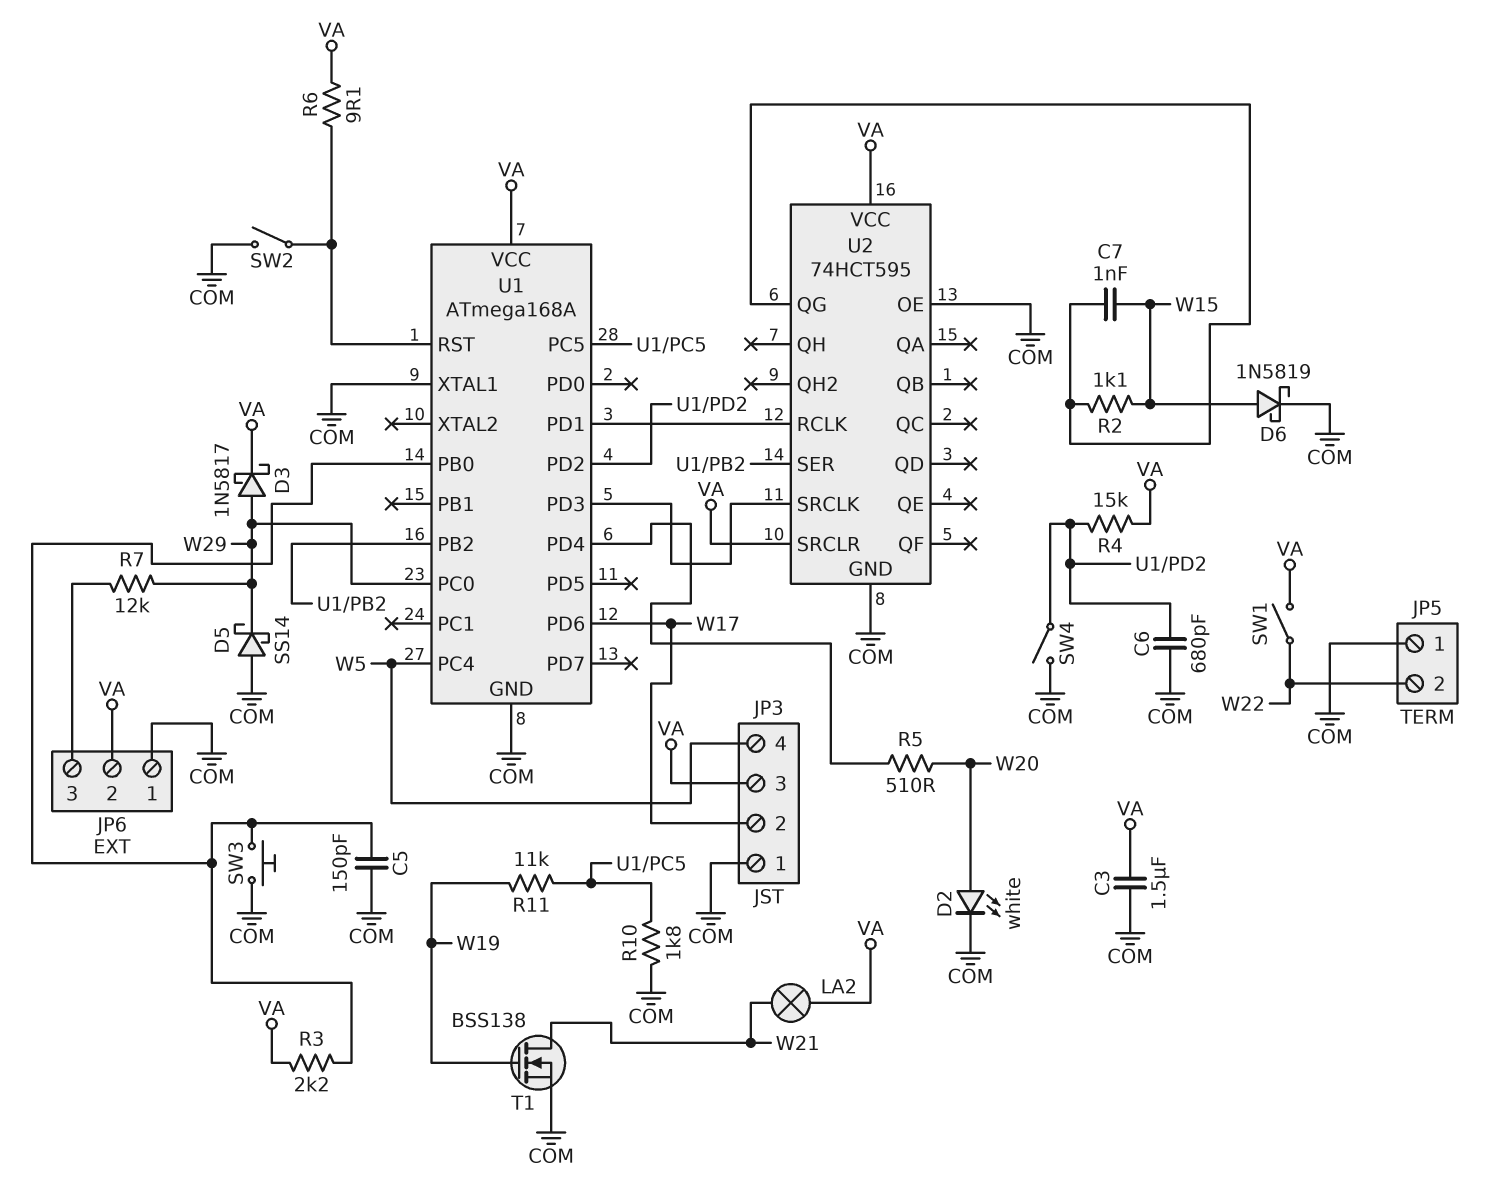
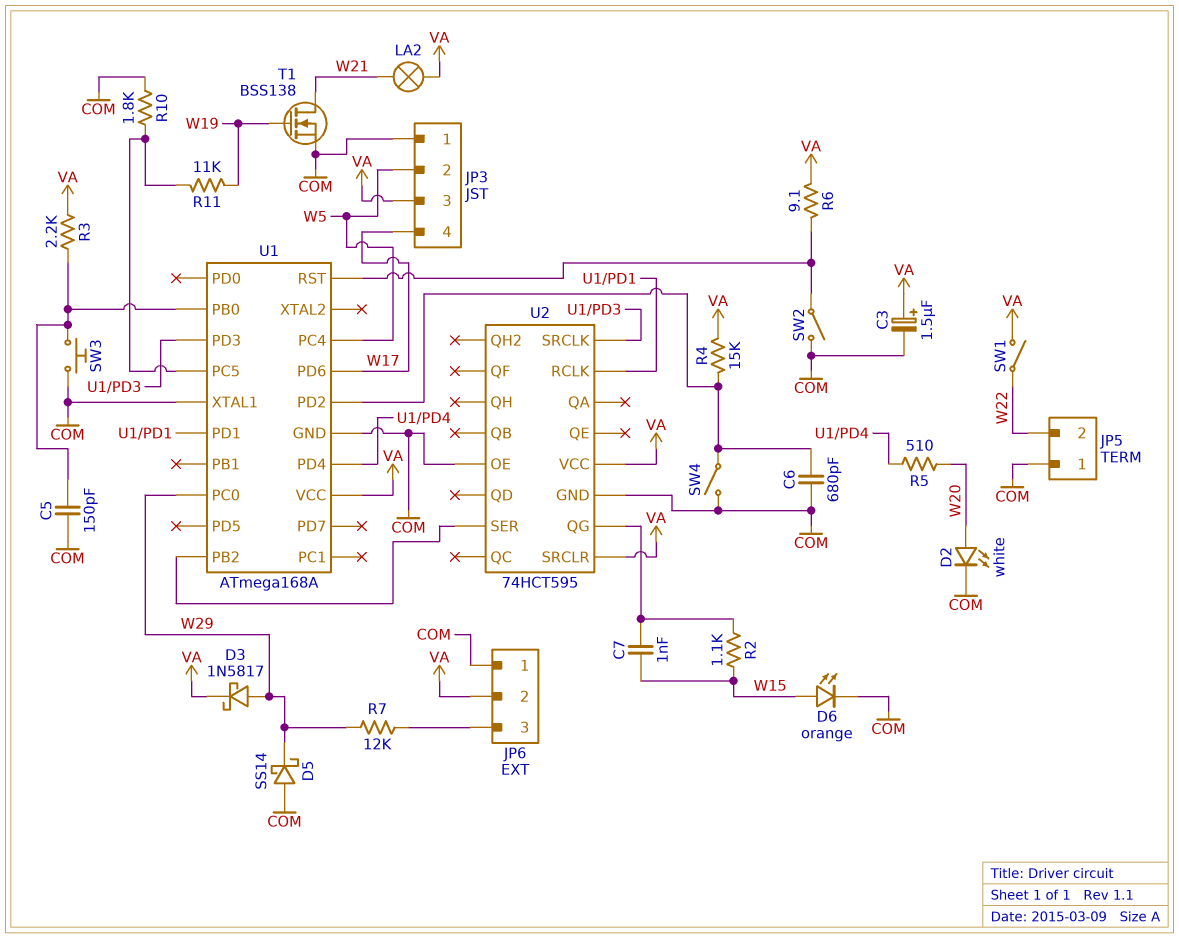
C3: 1.5uF (COM, VA) -> 1.5uF (plus VA, minus COM)
D6: schottky 1N5819 (A W15, K COM) -> LED orange (A W15, K COM)
JP3 pin 2: W17 -> W5
JP3 pin 4: W5 -> W17

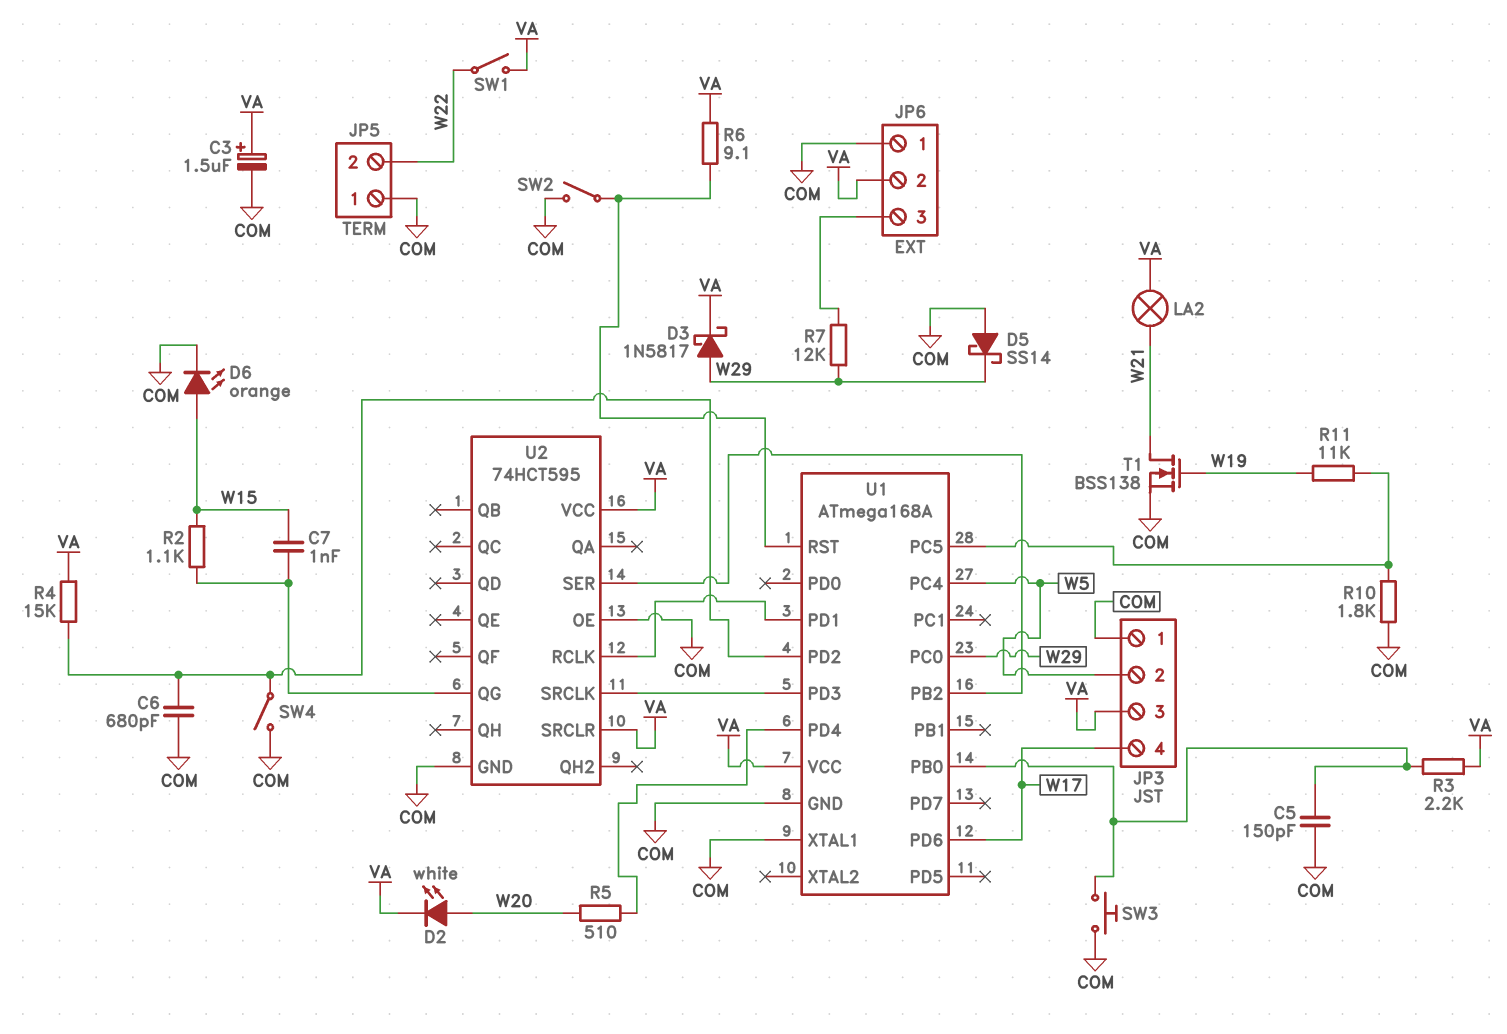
D2: LED white (A W20, K COM) -> LED white (A W20, K VA)

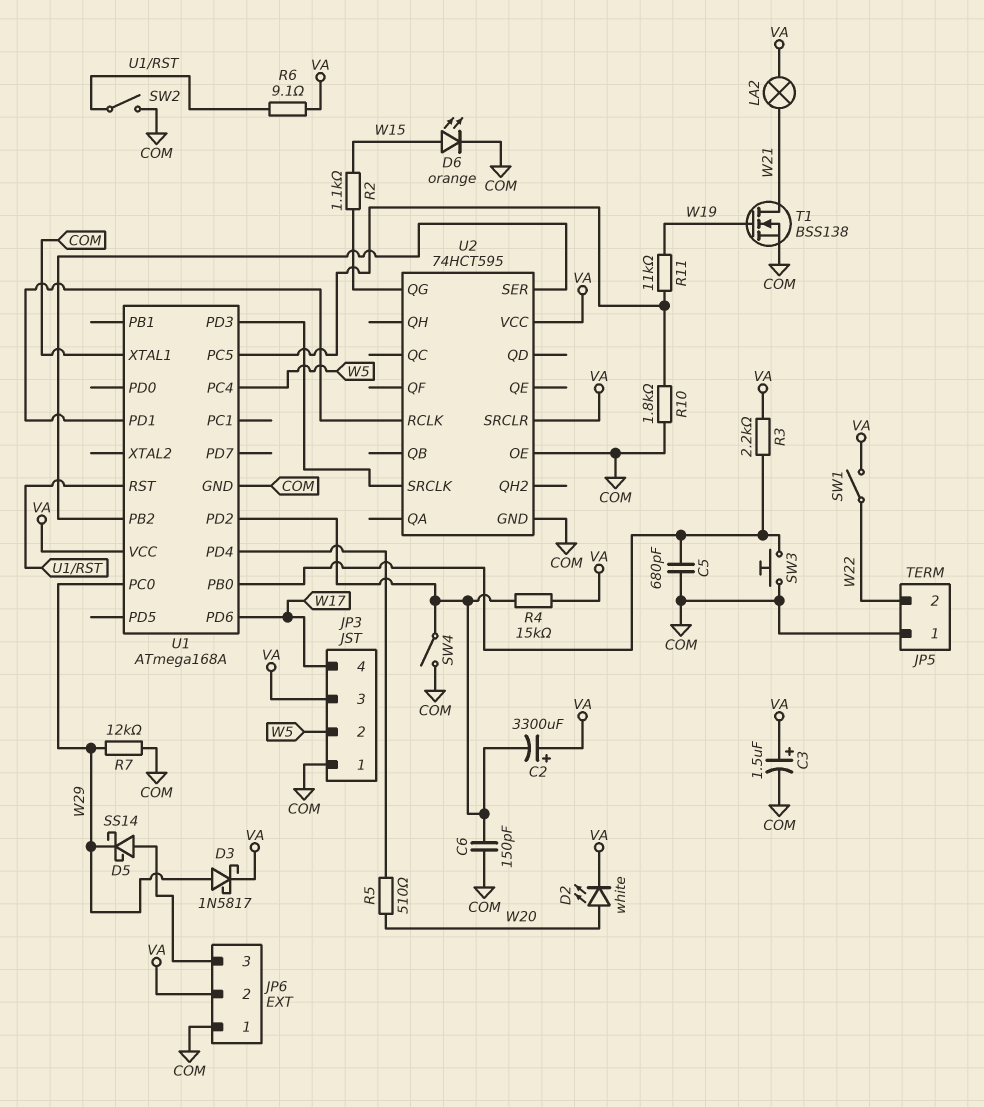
C2: none -> 3300uF (plus VA, minus U1/PD2)
C5: 150pF (COM, U1/PB0) -> 680pF (COM, U1/PB0)
C6: 680pF (COM, U1/PD2) -> 150pF (COM, U1/PD2)
C7: 1nF (U2/QG, W15) -> none
D5: schottky SS14 (A COM, K W29) -> schottky SS14 (A JP6/3, K W29)
R7: 12k (JP6/3, W29) -> 12k (COM, W29)

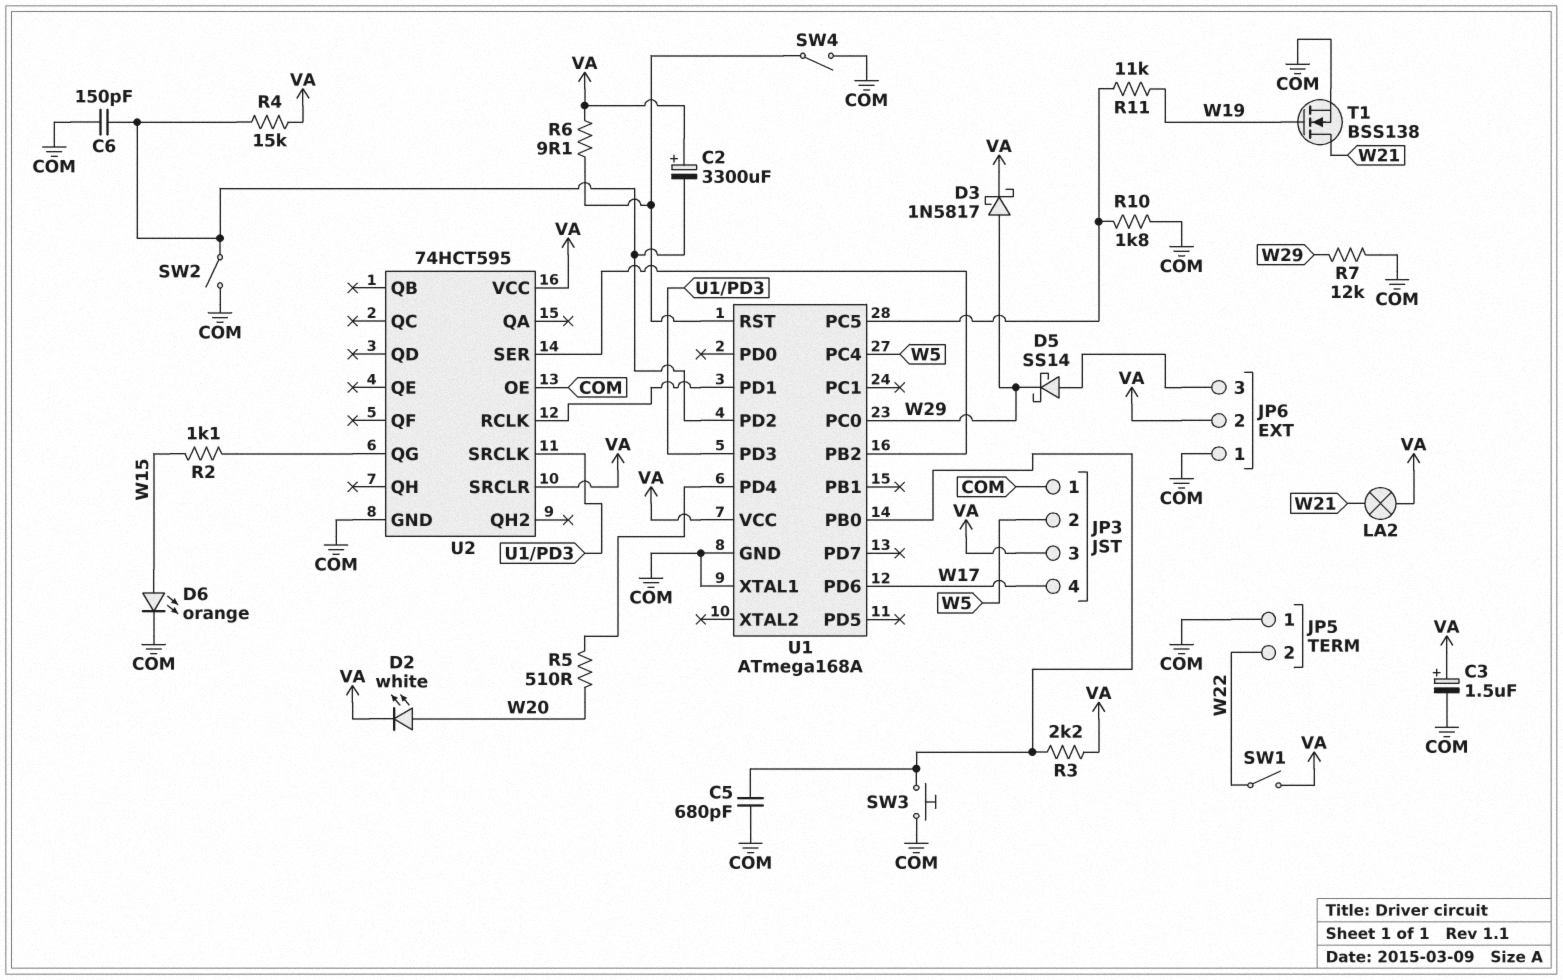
SW2: switch (COM, U1/RST) -> switch (COM, U1/PD2)
SW4: switch (COM, U1/PD2) -> switch (COM, U1/RST)

